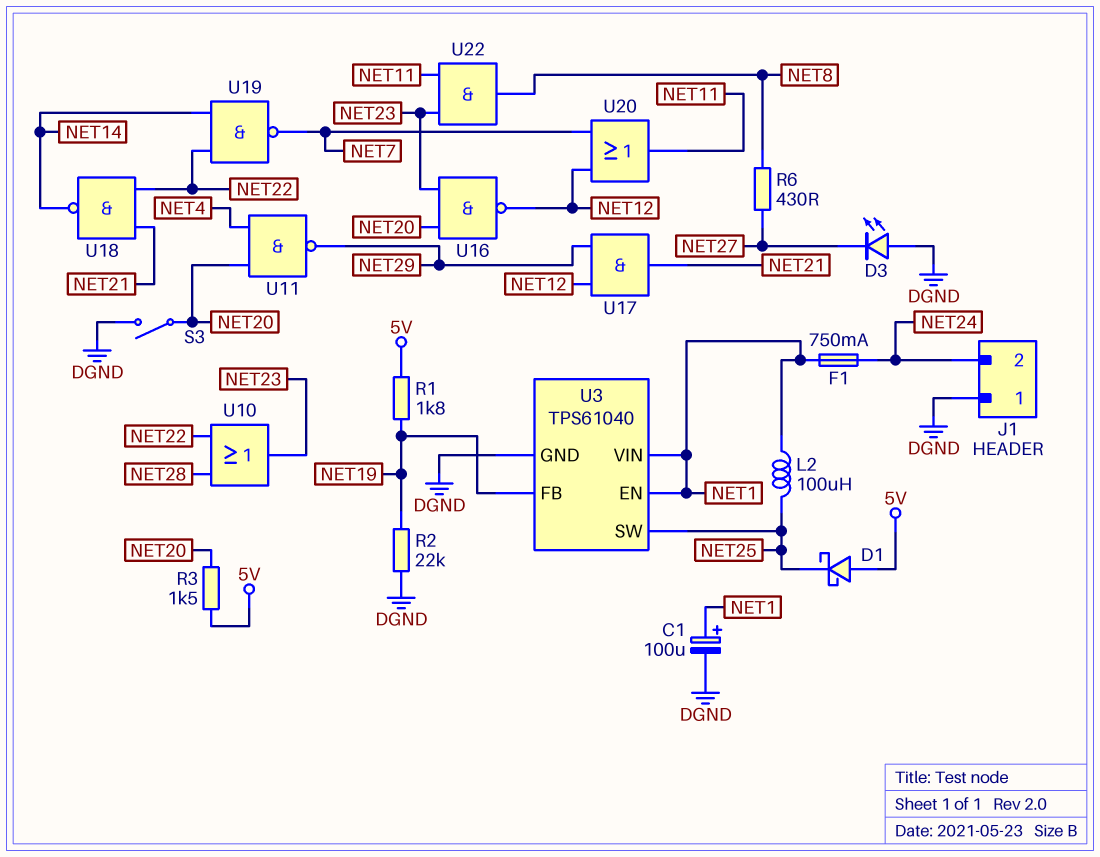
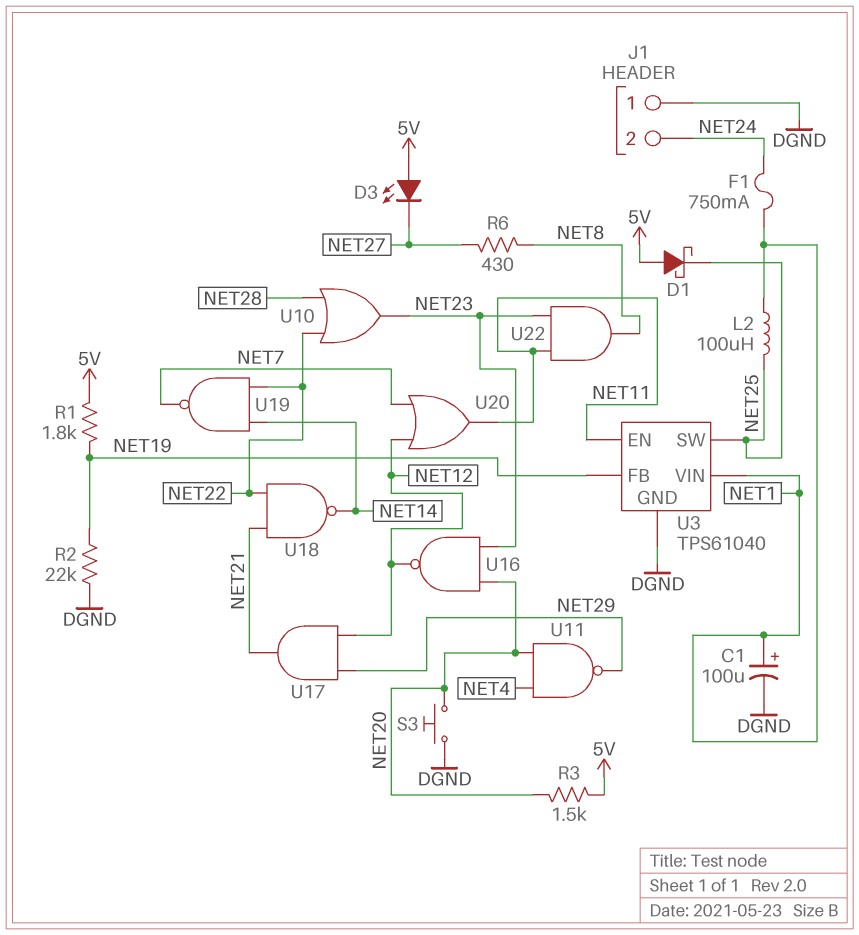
D3: LED (A DGND, K NET27) -> LED (A 5V, K NET27)
S3: switch (DGND, NET20) -> button (DGND, NET20)
U3 pin EN: NET1 -> NET11

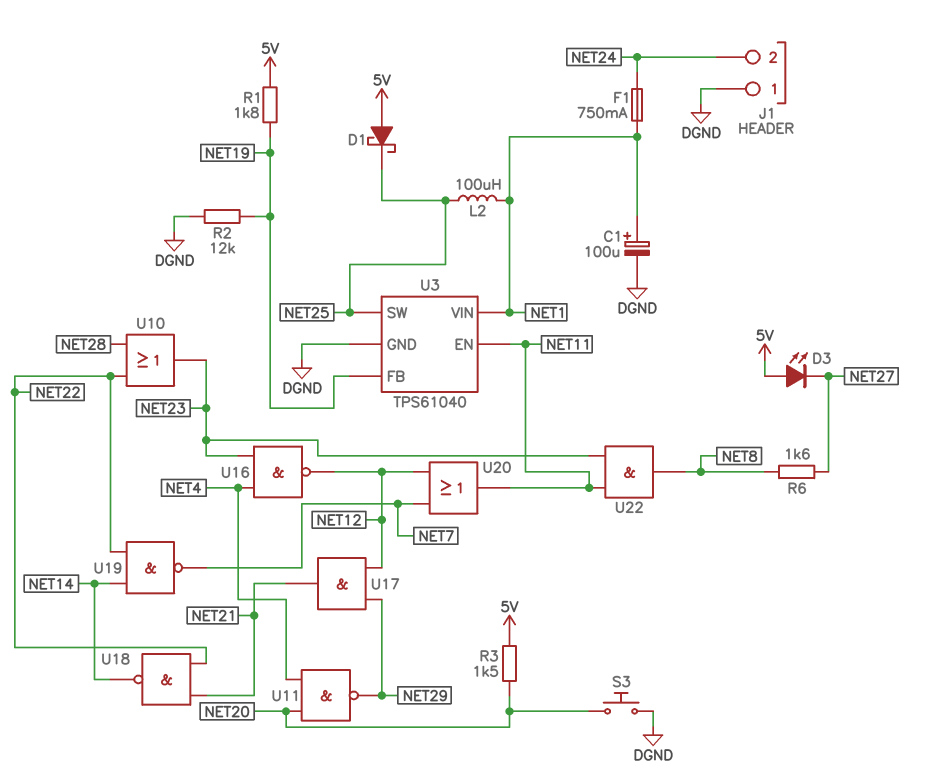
R2: 22k (DGND, NET19) -> 12k (DGND, NET19)
R6: 430 (NET8, NET27) -> 1.6k (NET8, NET27)
U16: NAND (in NET20, in NET23, out NET12) -> NAND (in NET4, in NET23, out NET12)

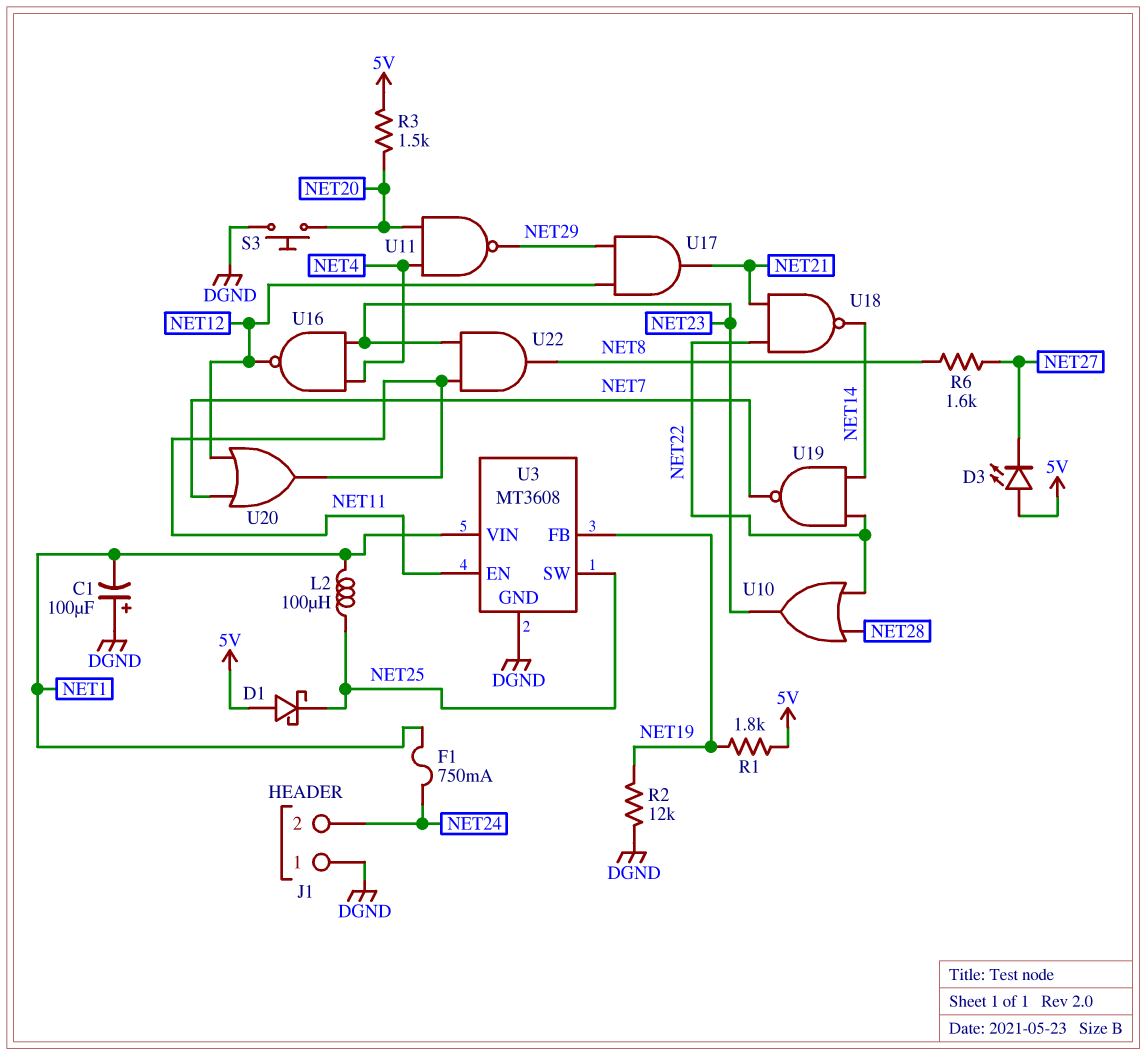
C1: 100uF (plus NET1, minus DGND) -> 100uF (plus DGND, minus NET1)
U3: TPS61040 -> MT3608

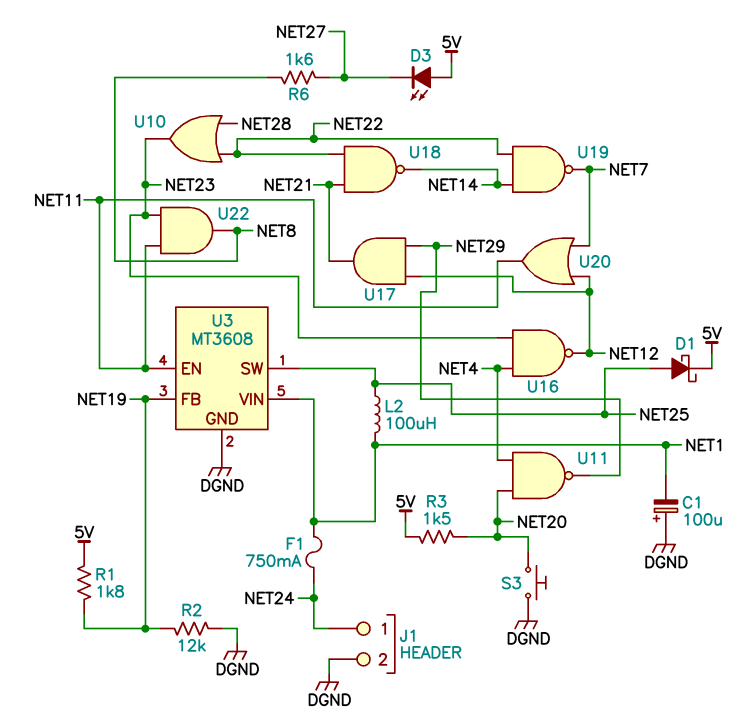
D1: schottky (A 5V, K NET25) -> schottky (A NET25, K 5V)
J1 pin 1: DGND -> NET24
J1 pin 2: NET24 -> DGND

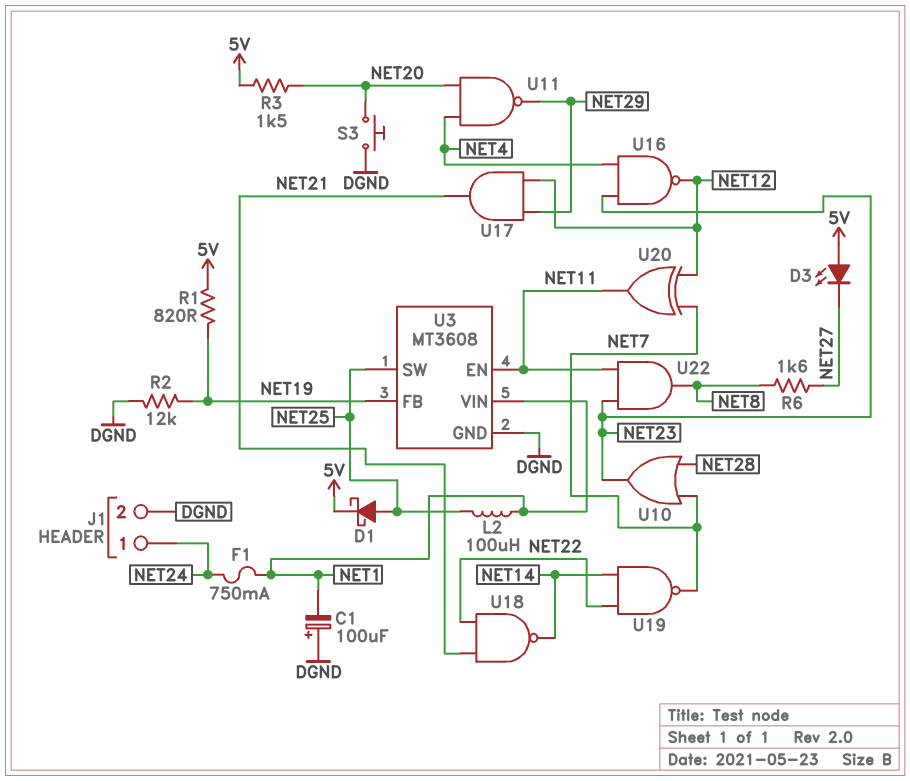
R1: 1.8k (5V, NET19) -> 820 (5V, NET19)
U10: OR (in NET22, in NET28, out NET23) -> OR (in NET7, in NET28, out NET23)
U20: OR (in NET7, in NET12, out NET11) -> XOR (in NET7, in NET12, out NET11)

